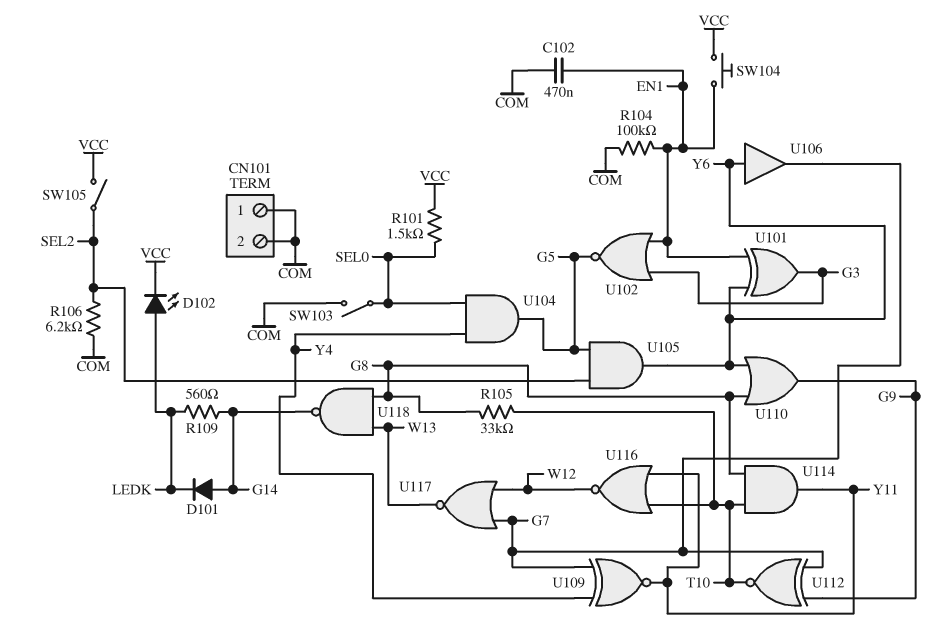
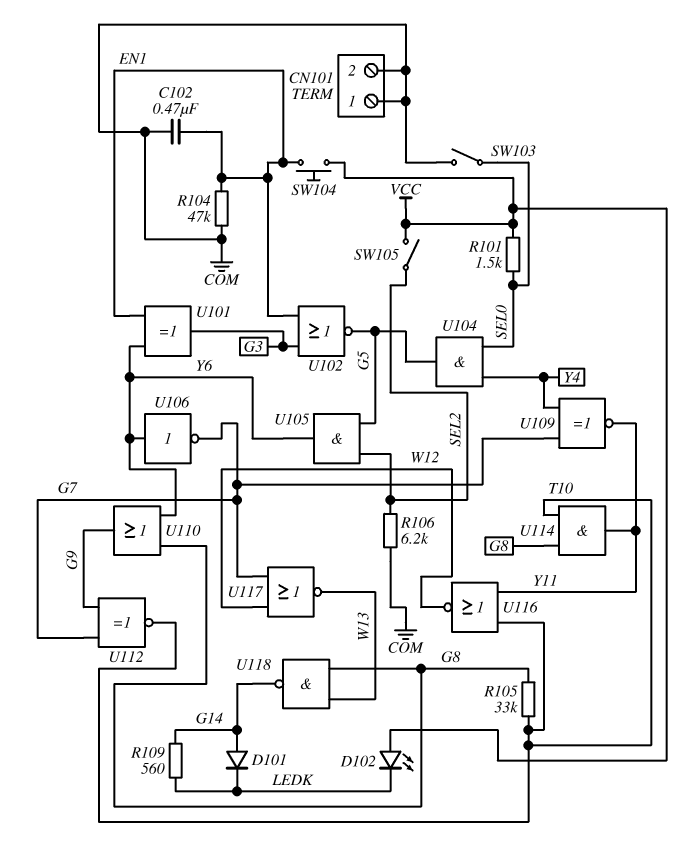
D102: LED (A LEDK, K VCC) -> LED (A VCC, K LEDK)
R104: 100k (COM, EN1) -> 47k (COM, EN1)
U106: buffer (in Y6, out G7) -> NOT (in Y6, out G7)

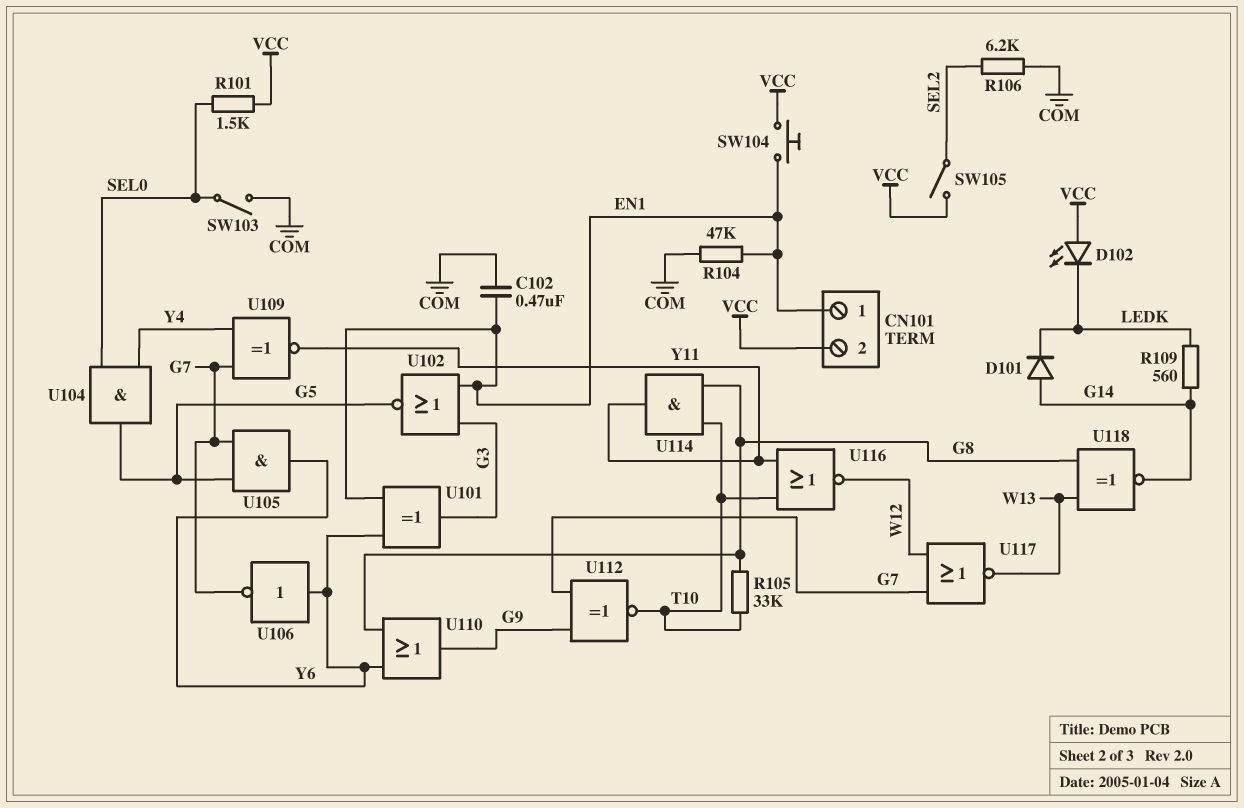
CN101 pin 1: COM -> EN1
CN101 pin 2: COM -> VCC
U105: AND (in G5, in SEL2, out Y6) -> AND (in G5, in G7, out Y6)
U118: NAND (in G8, in W13, out G14) -> XNOR (in G8, in W13, out G14)

